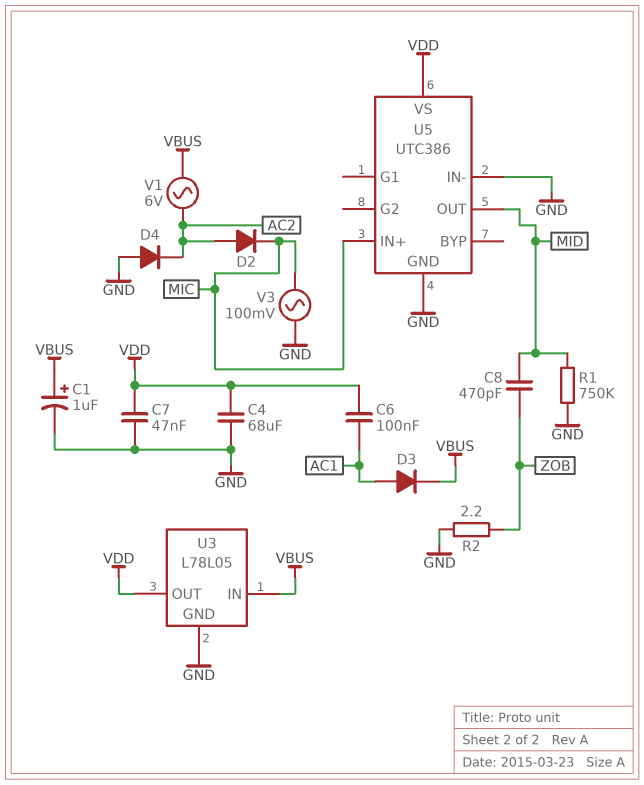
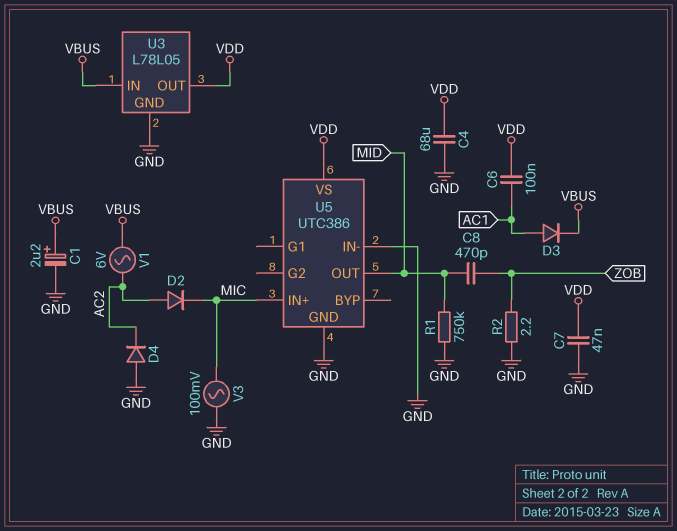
C1: 1uF (plus VBUS, minus GND) -> 2.2uF (plus VBUS, minus GND)

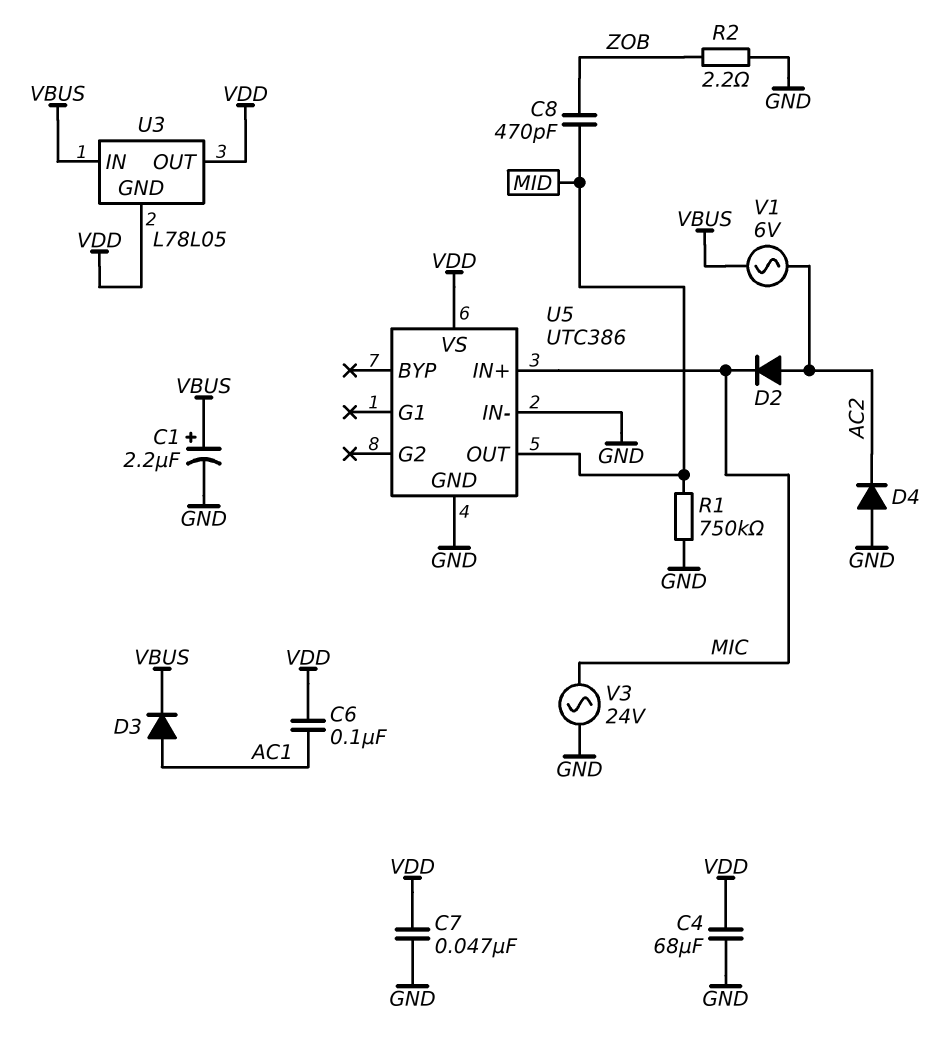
U3 pin GND: GND -> VDD
V3: AC 100mV (GND, MIC) -> AC 24V (GND, MIC)

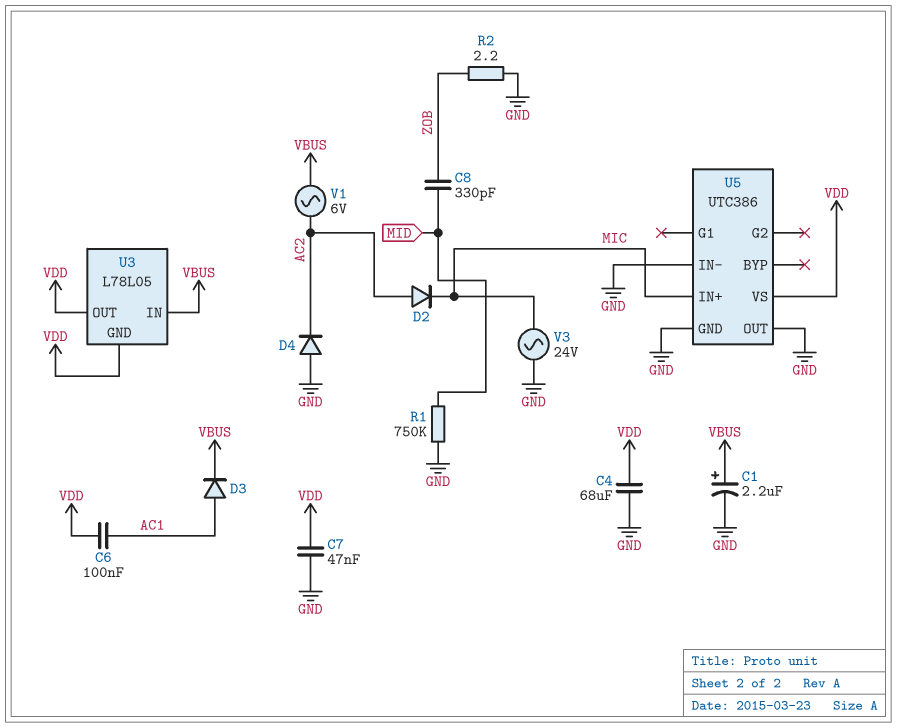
C8: 470pF (MID, ZOB) -> 330pF (MID, ZOB)
U5 pin OUT: MID -> GND

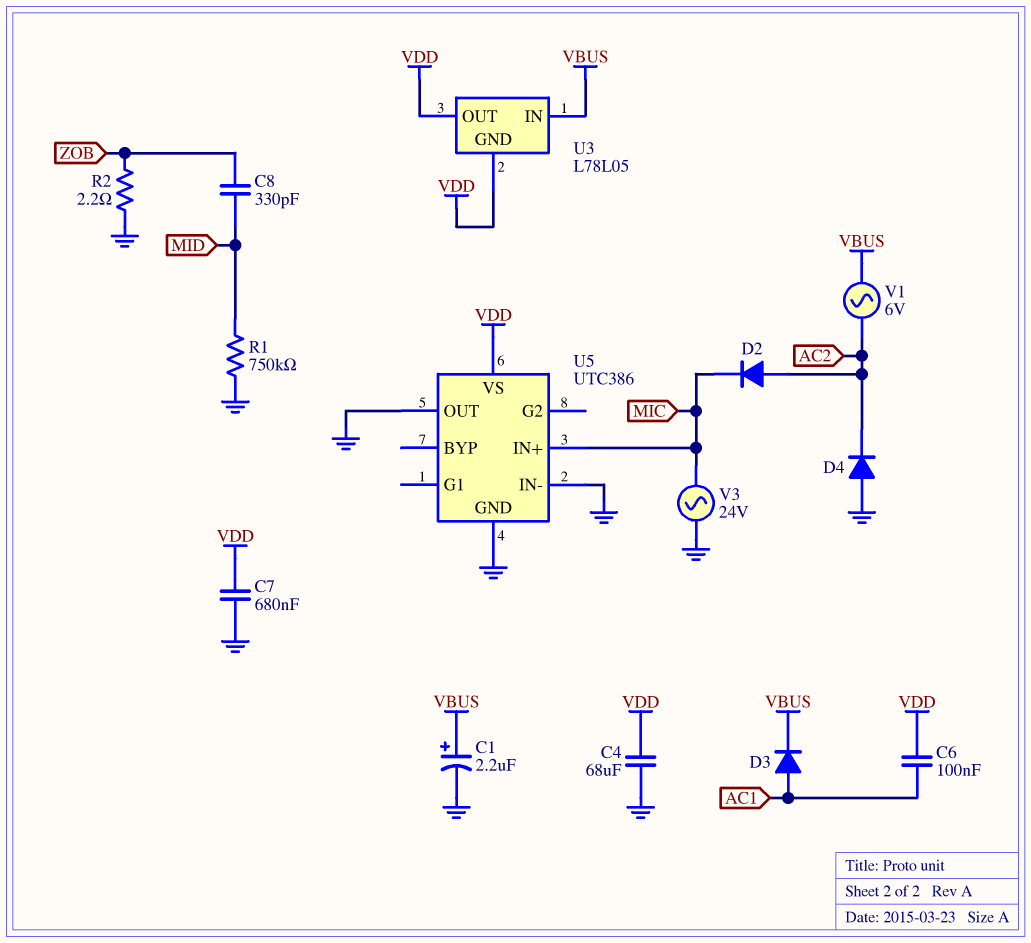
C7: 47nF (GND, VDD) -> 680nF (GND, VDD)

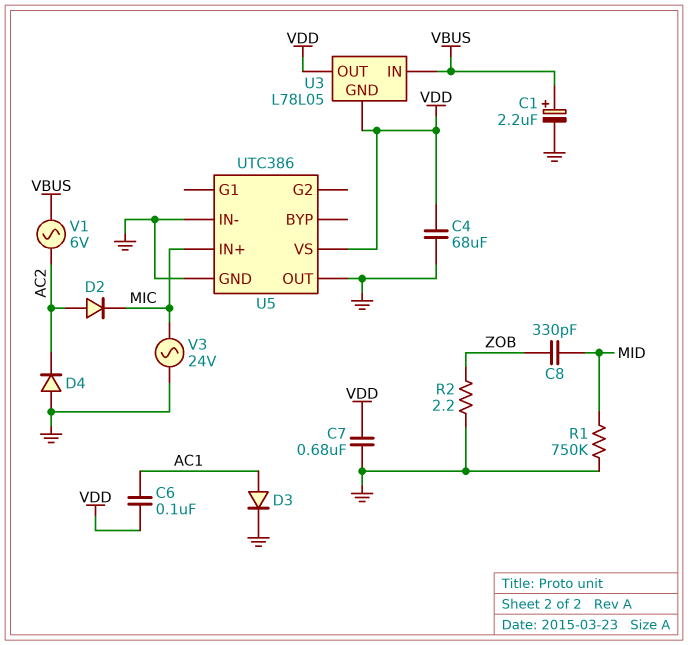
D3: diode (A AC1, K VBUS) -> diode (A AC1, K GND)

